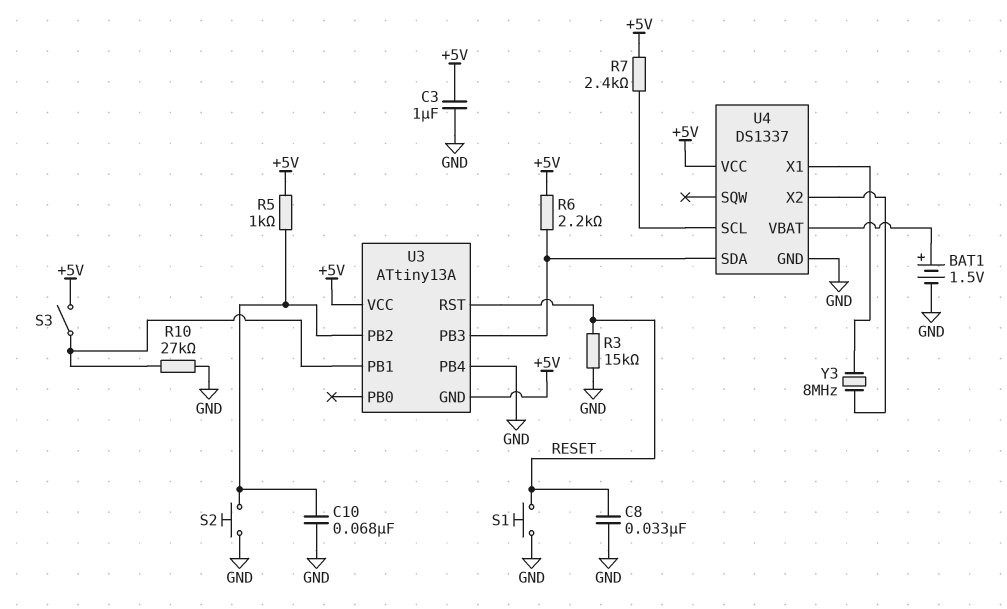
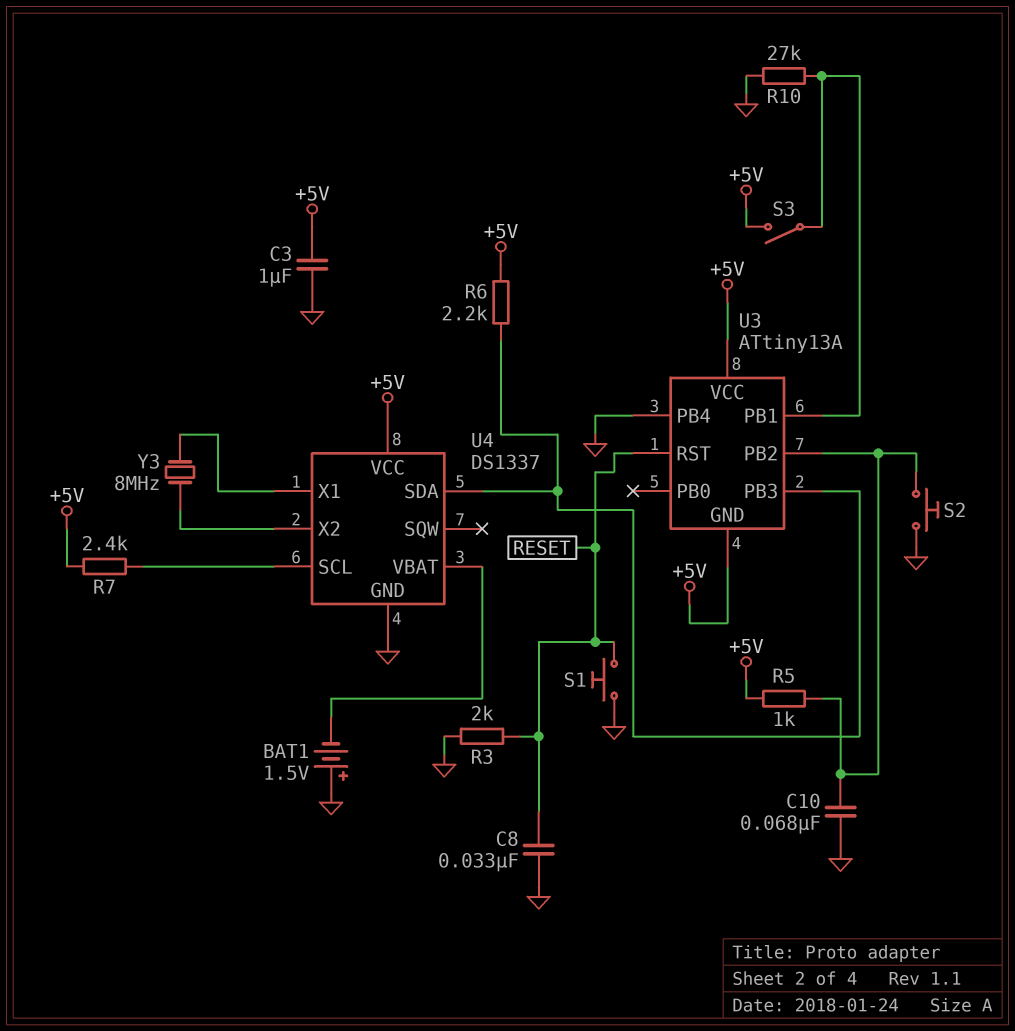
BAT1: 1.5V (plus U4/VBAT, minus GND) -> 1.5V (plus GND, minus U4/VBAT)
R3: 15k (GND, RESET) -> 2k (GND, RESET)

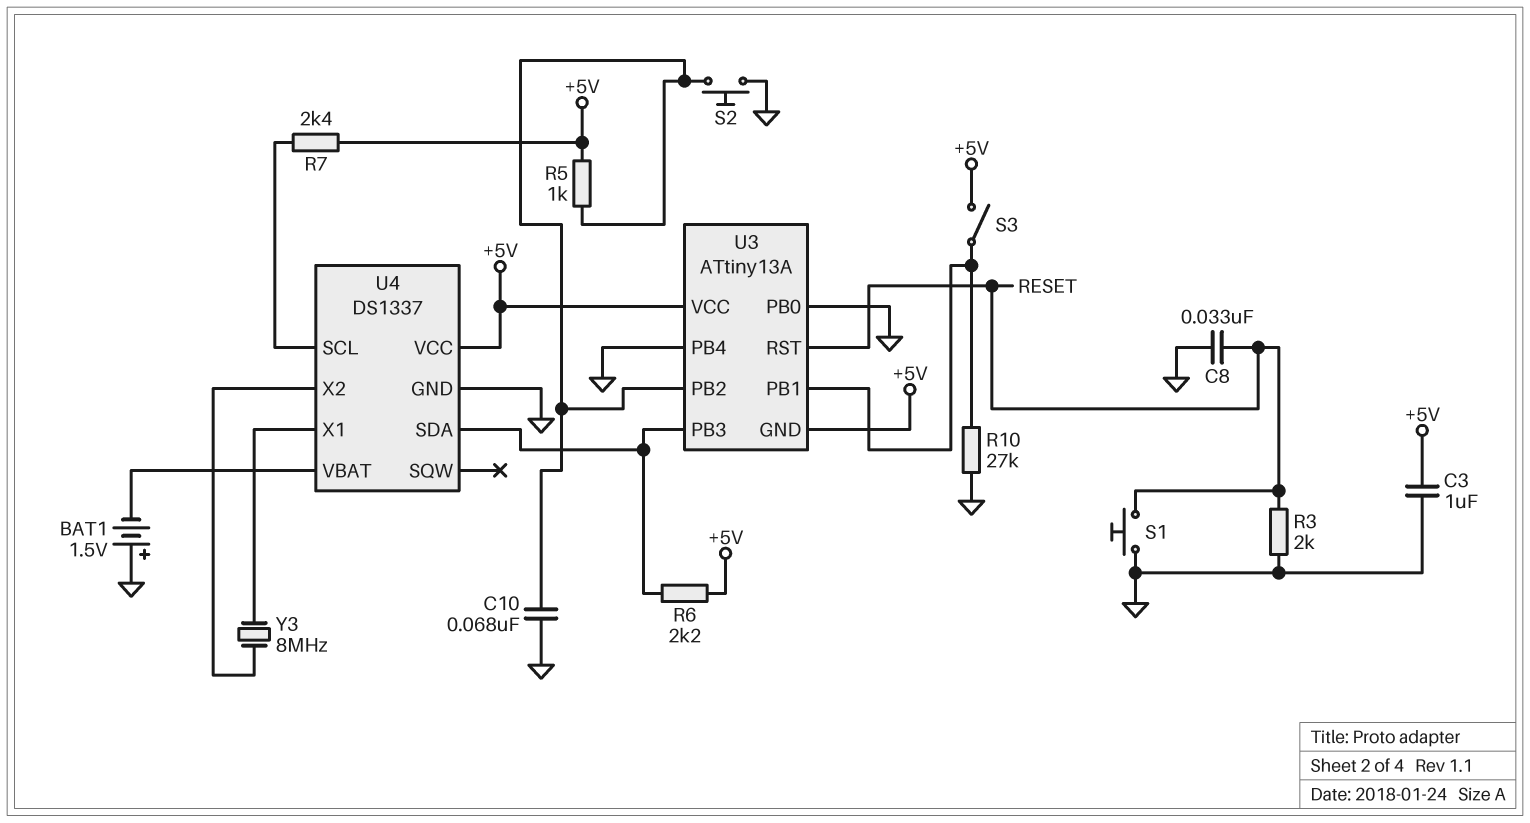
U3 pin PB0: none -> GND

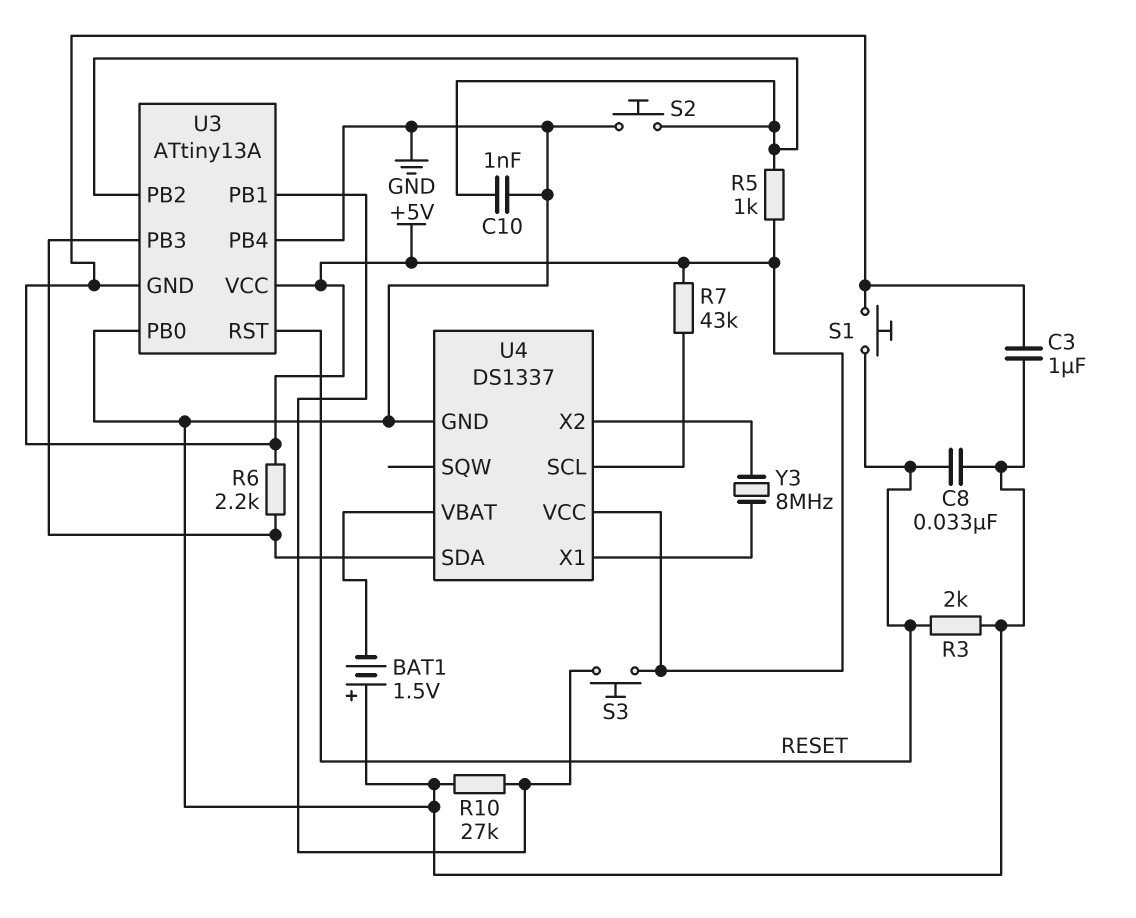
C10: 68nF (GND, U3/PB2) -> 1nF (GND, U3/PB2)
R7: 2.4k (+5V, U4/SCL) -> 43k (+5V, U4/SCL)
S1: button (GND, RESET) -> button (+5V, RESET)
S3: switch (+5V, U3/PB1) -> button (+5V, U3/PB1)

